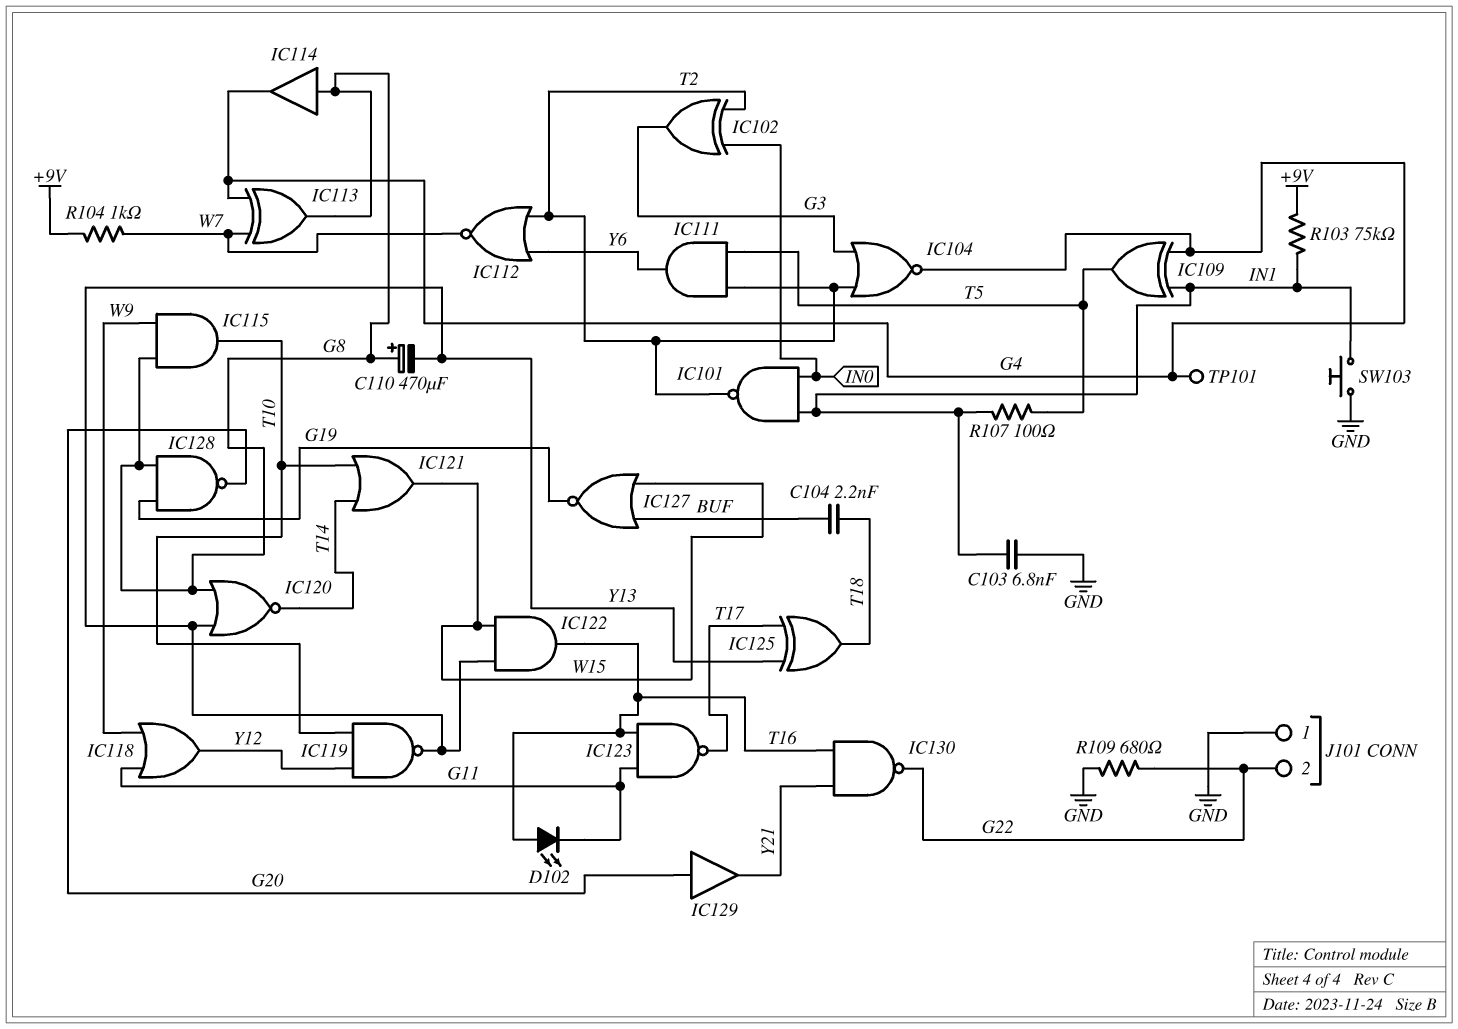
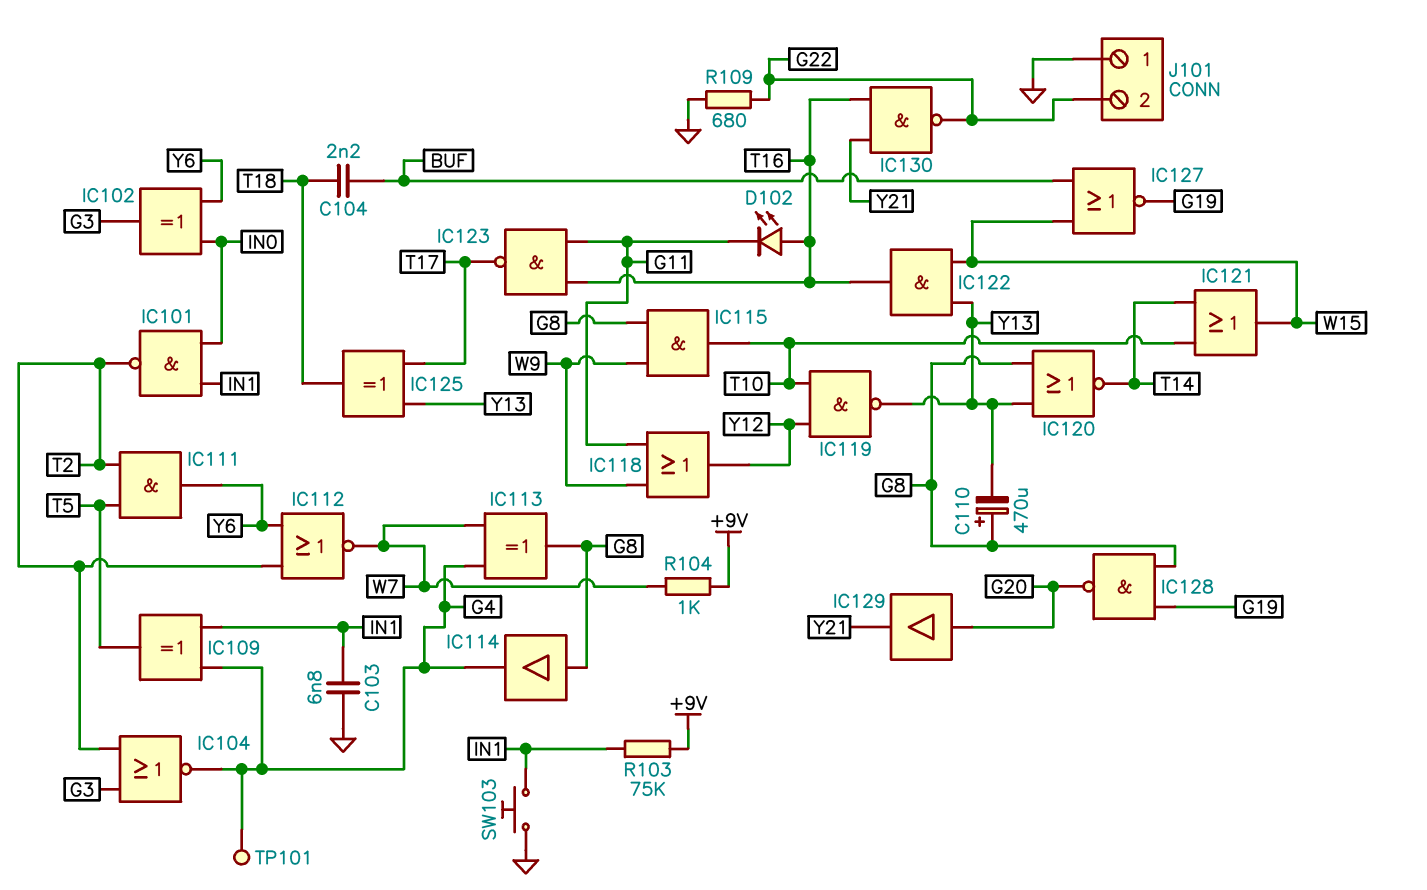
IC102: XOR (in IN0, in T2, out G3) -> XOR (in IN0, in Y6, out G3)
R107: 100 (IN1, T5) -> none

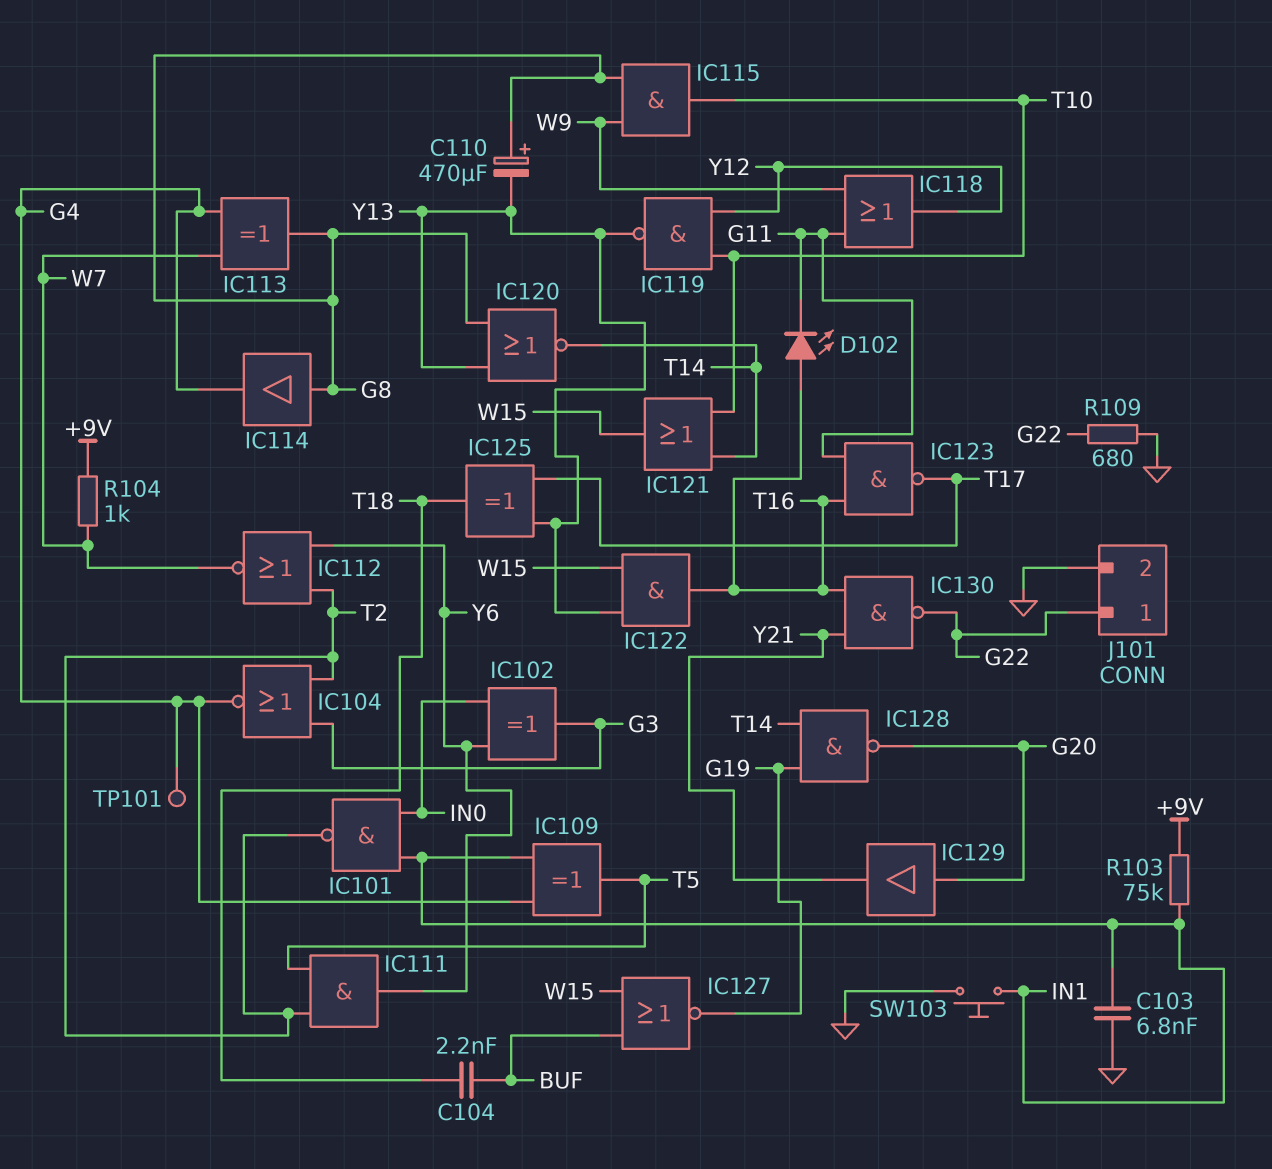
IC128: NAND (in G8, in G19, out G20) -> NAND (in G19, in T14, out G20)
J101 pin 1: GND -> G22
J101 pin 2: G22 -> GND

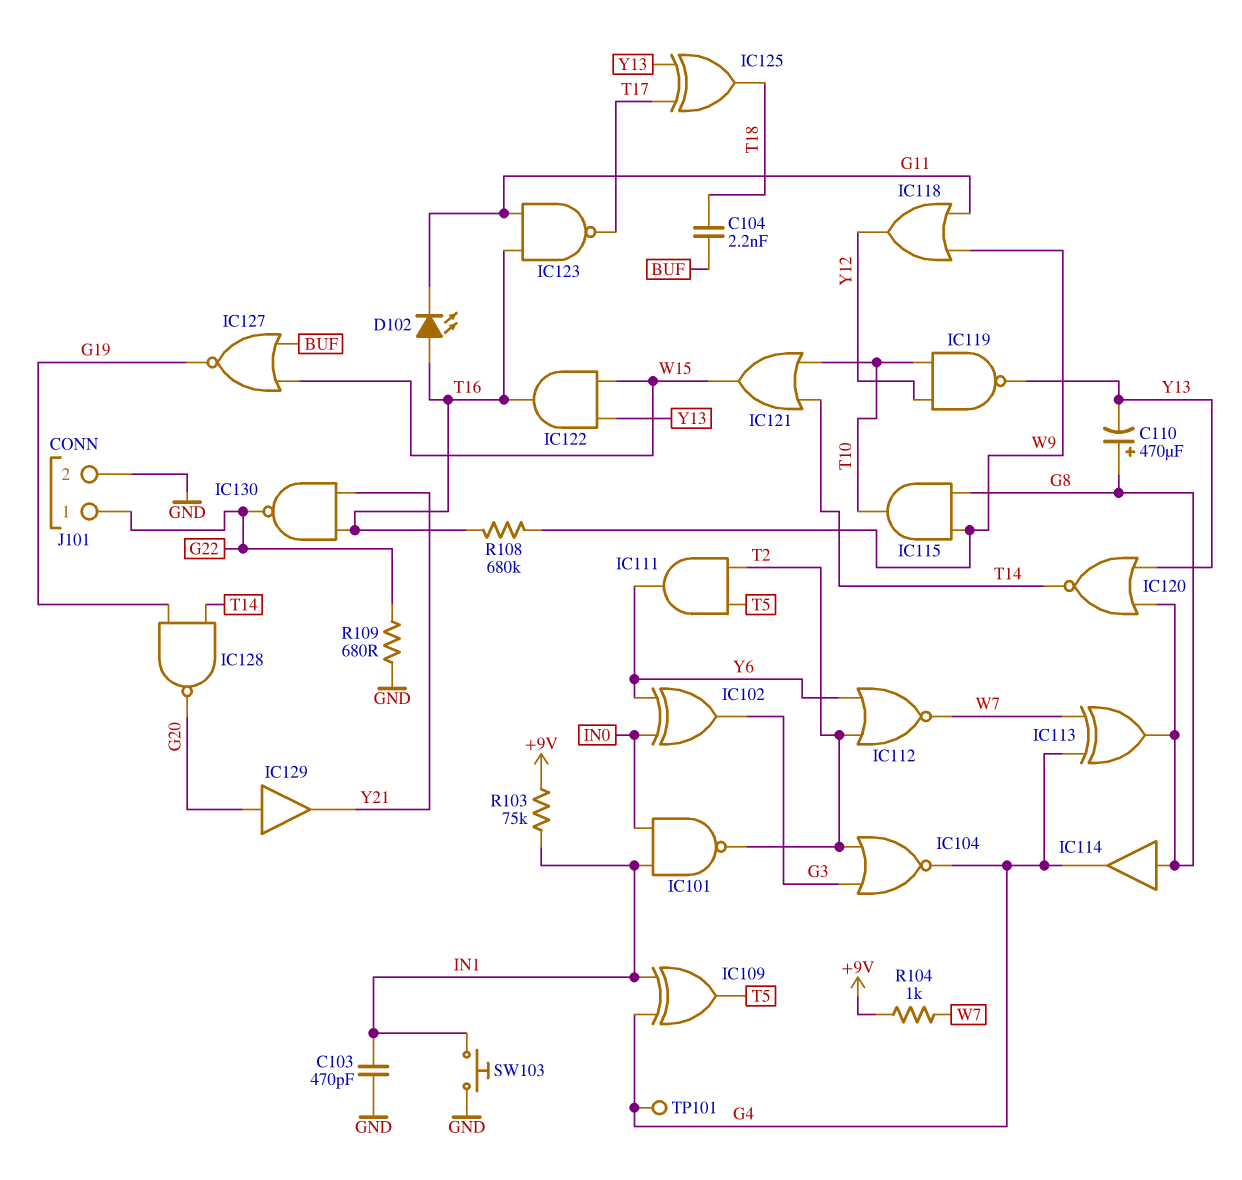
C103: 6.8nF (GND, IN1) -> 470pF (GND, IN1)
R108: none -> 680k (T16, W9)

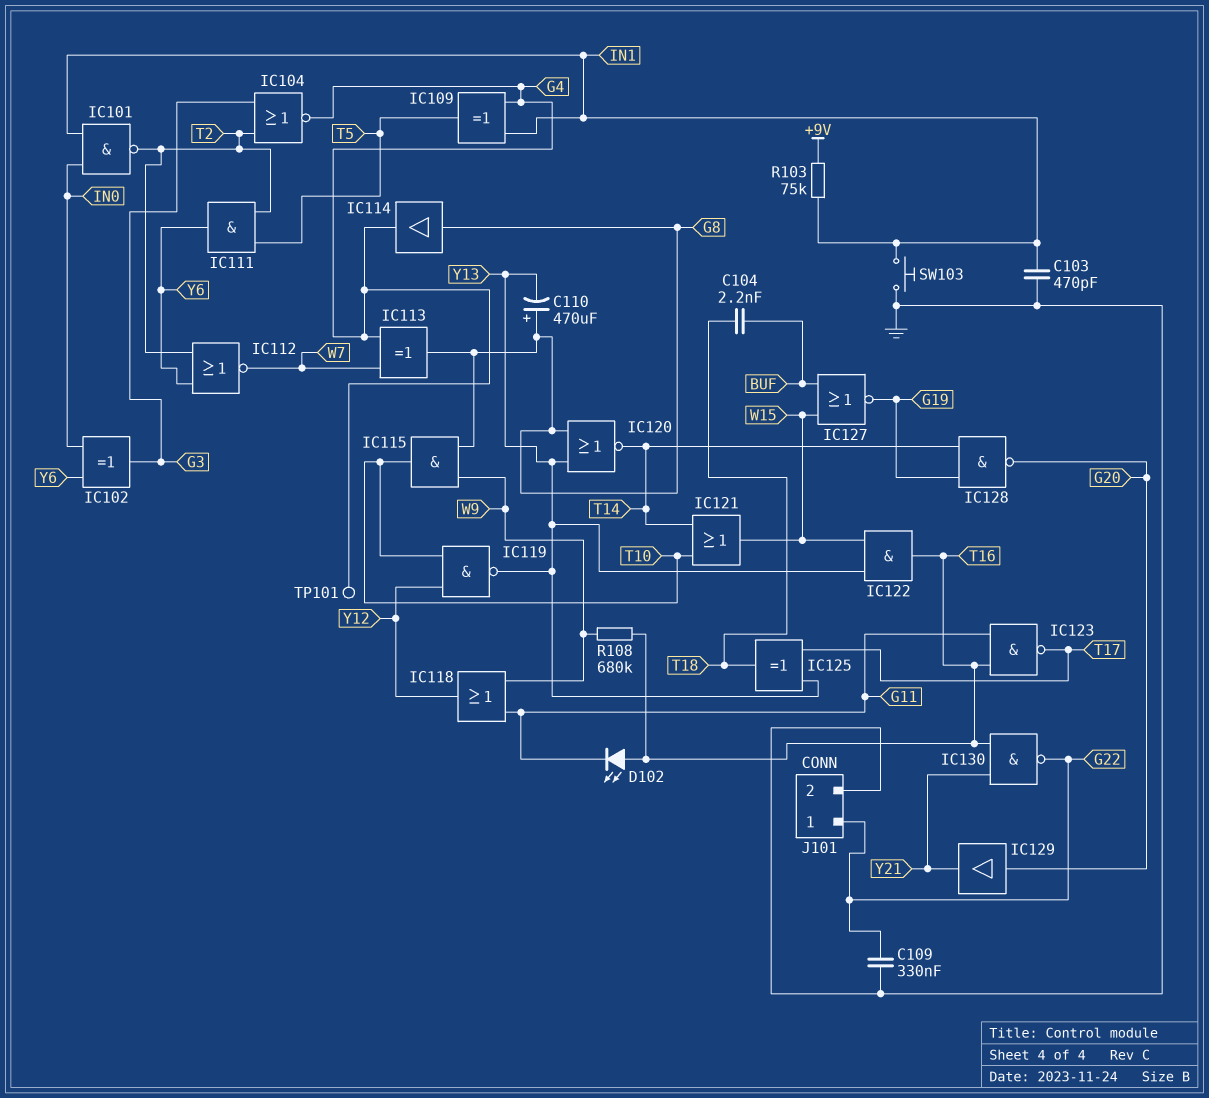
C109: none -> 330nF (G22, GND)
R104: 1k (+9V, W7) -> none
R109: 680 (G22, GND) -> none

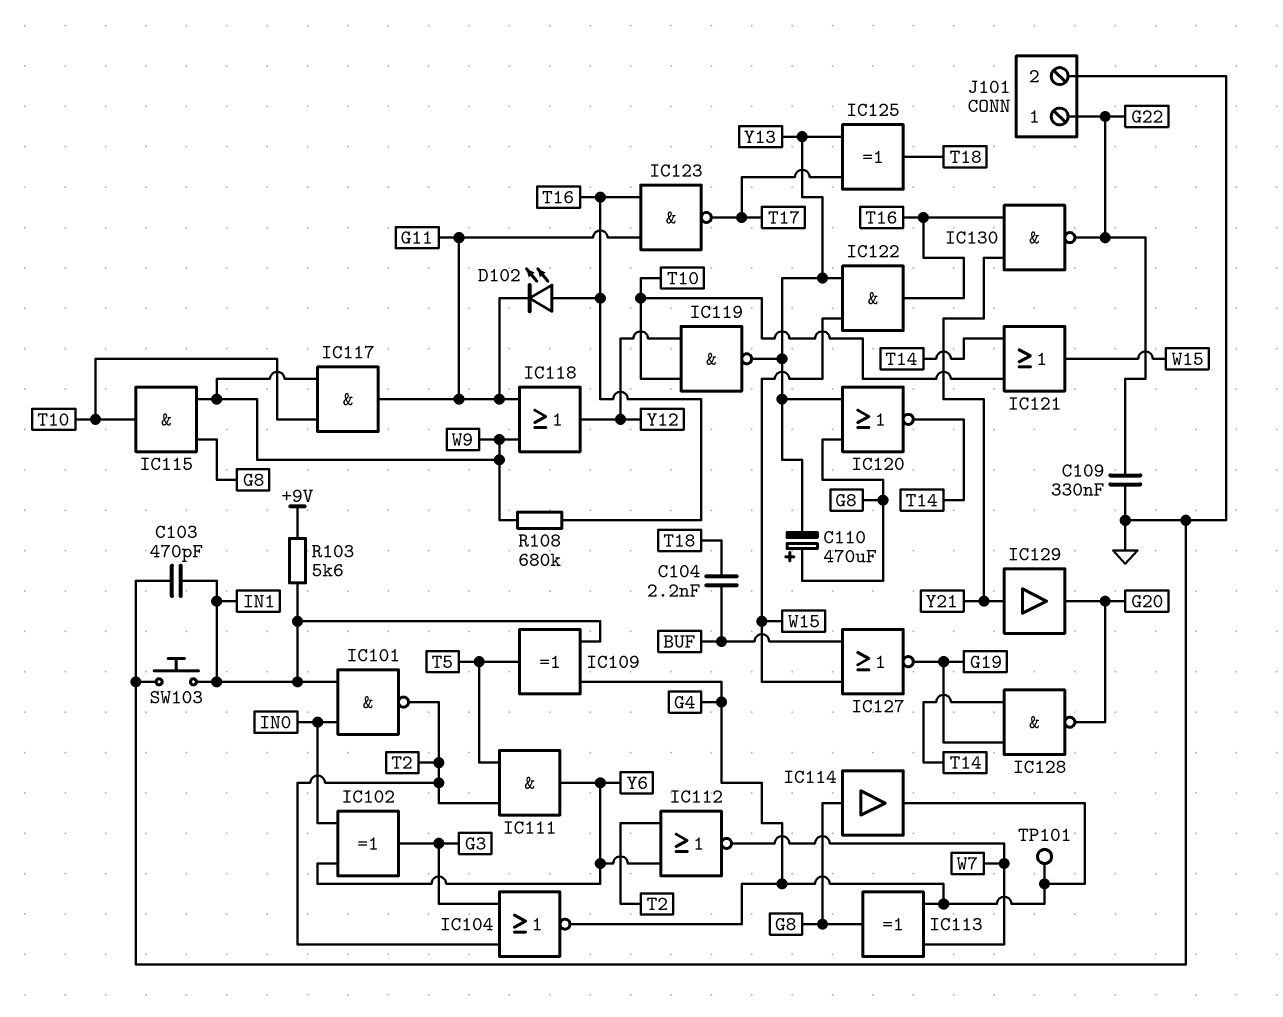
IC117: none -> AND (in T10, in W9, out G11)
IC129: buffer (in G20, out Y21) -> buffer (in Y21, out G20)
R103: 75k (+9V, IN1) -> 5.6k (+9V, IN1)

